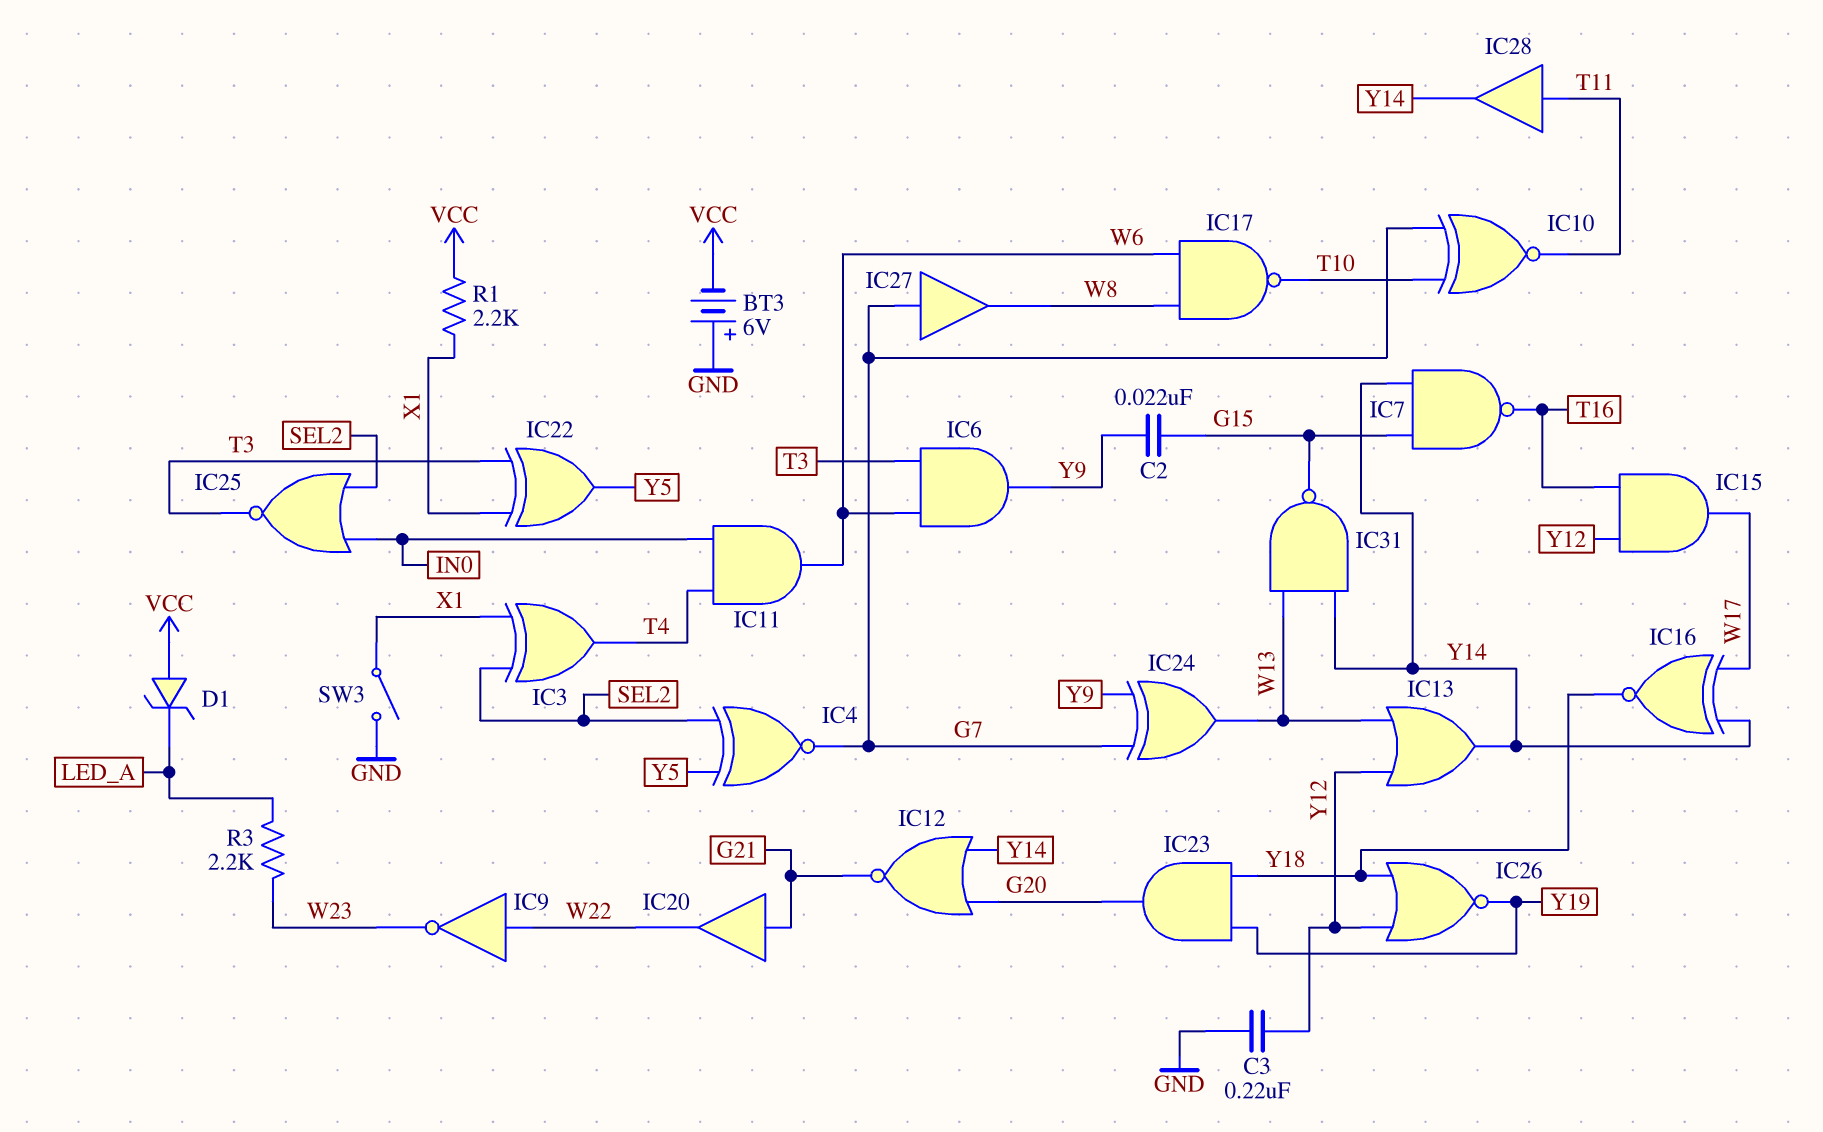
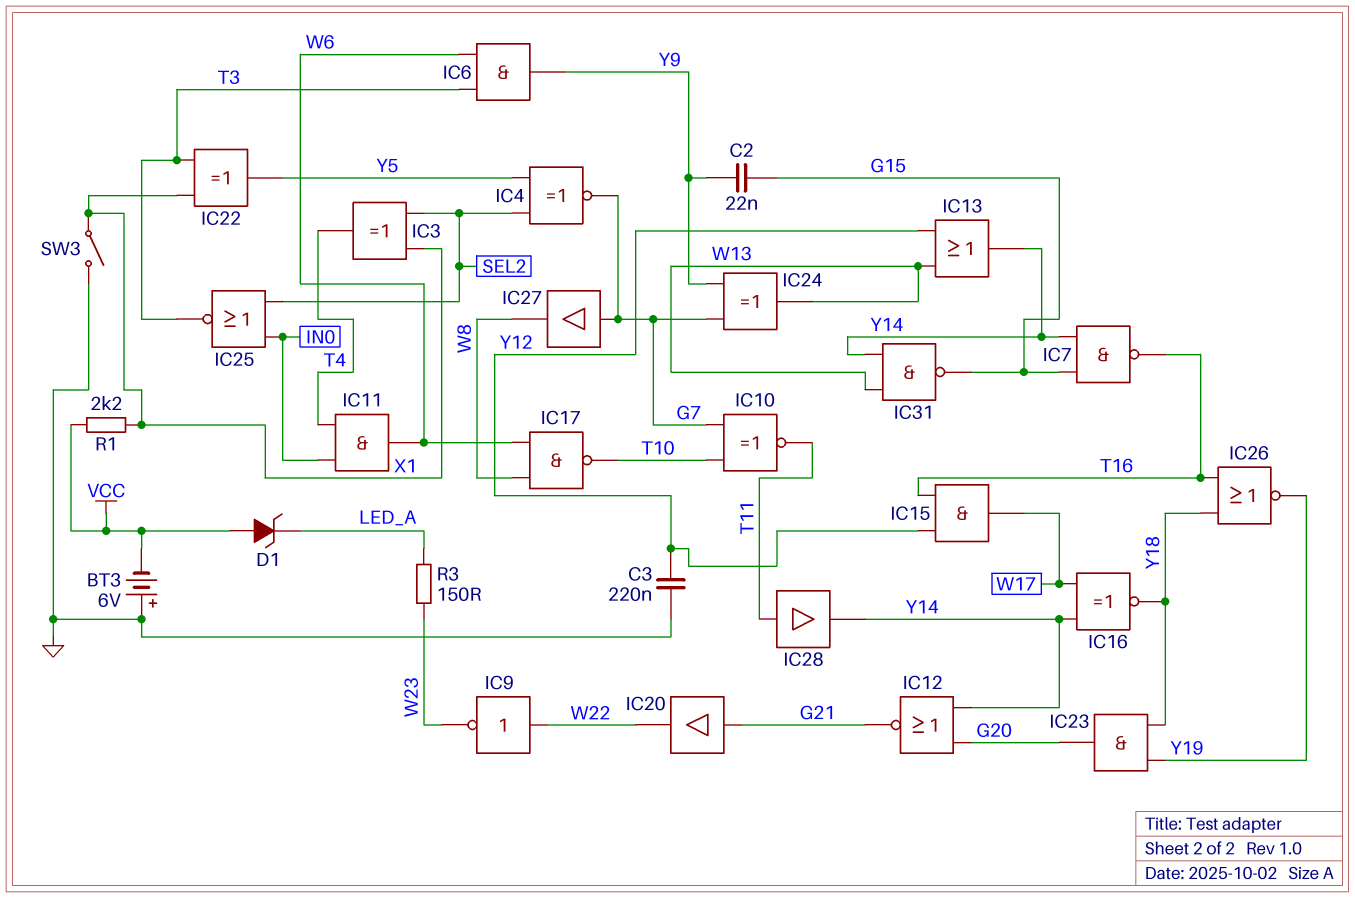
IC26: NOR (in Y12, in Y18, out Y19) -> NOR (in T16, in Y18, out Y19)
R3: 2.2k (LED_A, W23) -> 150 (LED_A, W23)

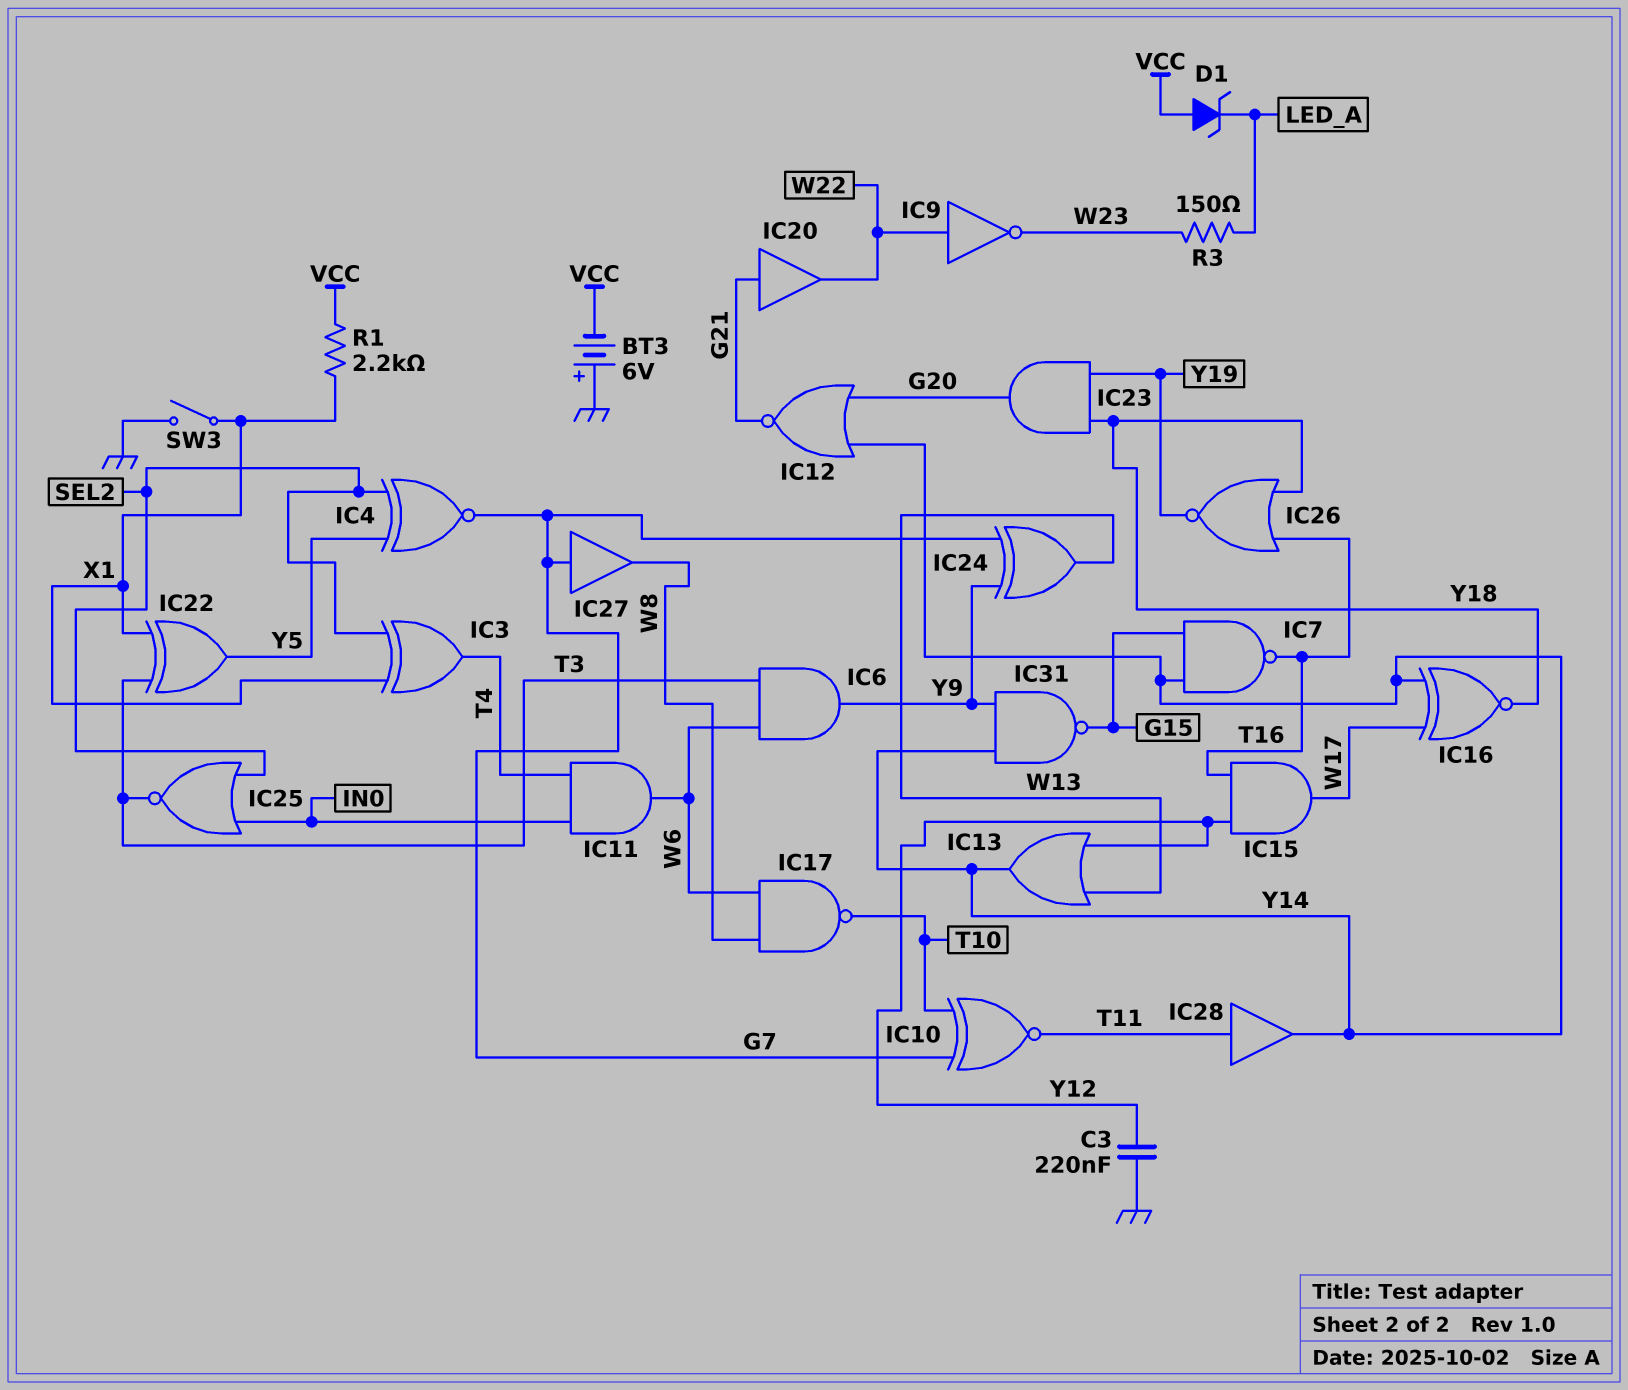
C2: 22nF (G15, Y9) -> none
IC31: NAND (in W13, in Y14, out G15) -> NAND (in Y9, in Y14, out G15)

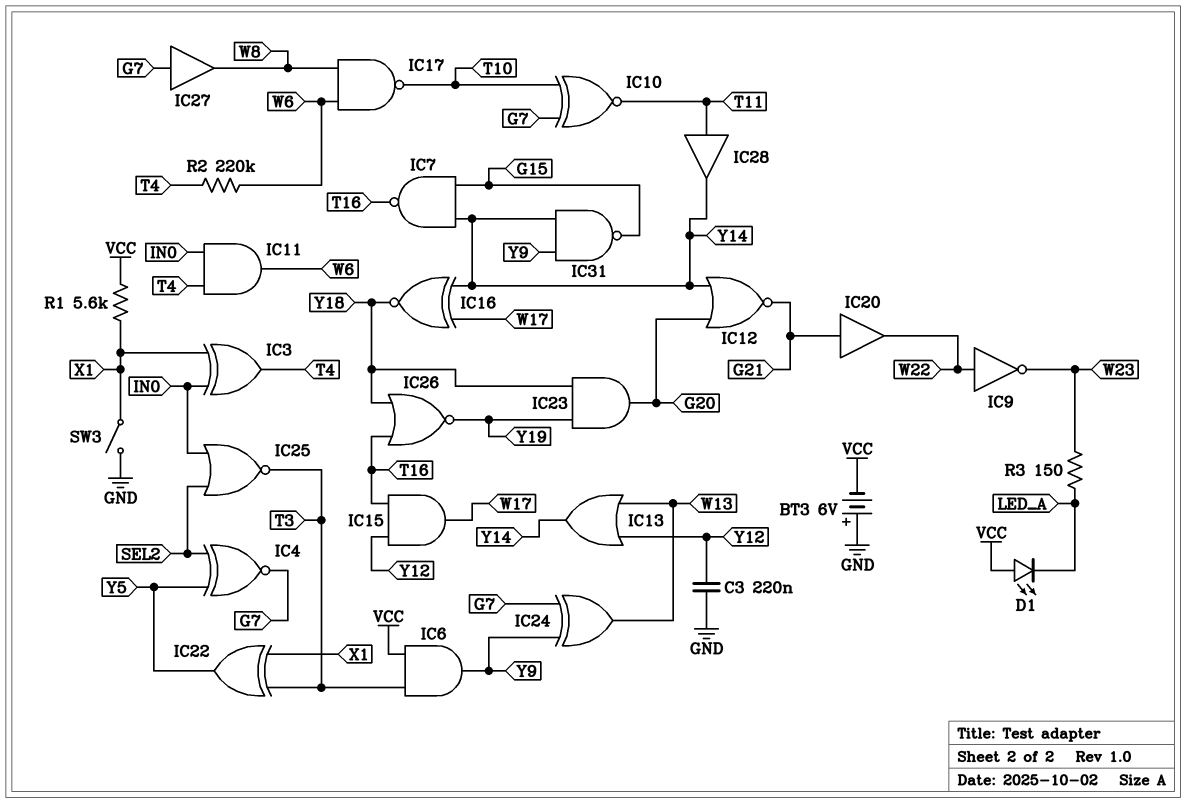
D1: zener (A VCC, K LED_A) -> LED (A VCC, K LED_A)
IC3: XOR (in SEL2, in X1, out T4) -> XOR (in IN0, in X1, out T4)
IC6: AND (in T3, in W6, out Y9) -> AND (in T3, in VCC, out Y9)
R1: 2.2k (VCC, X1) -> 5.6k (VCC, X1)
R2: none -> 220k (T4, W6)

